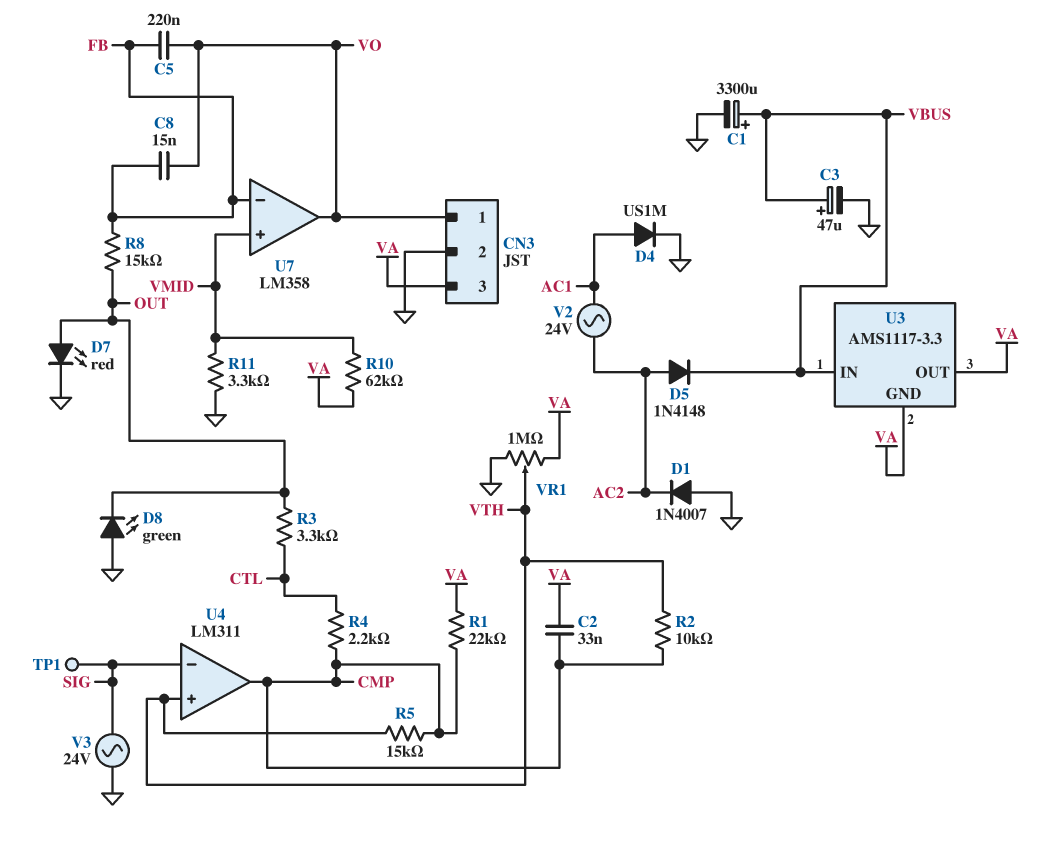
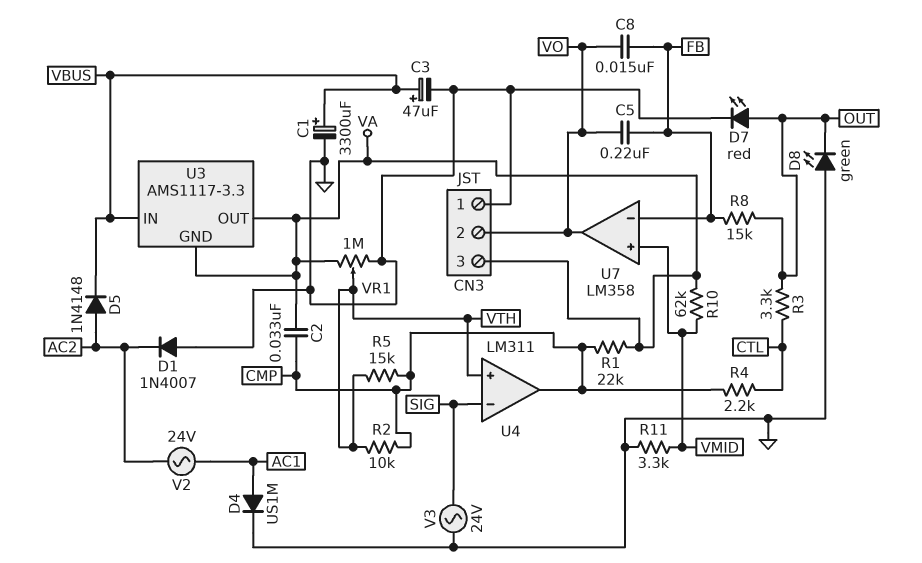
CN3 pin 1: VO -> GND
CN3 pin 2: GND -> VO
TP1: test point (SIG) -> none

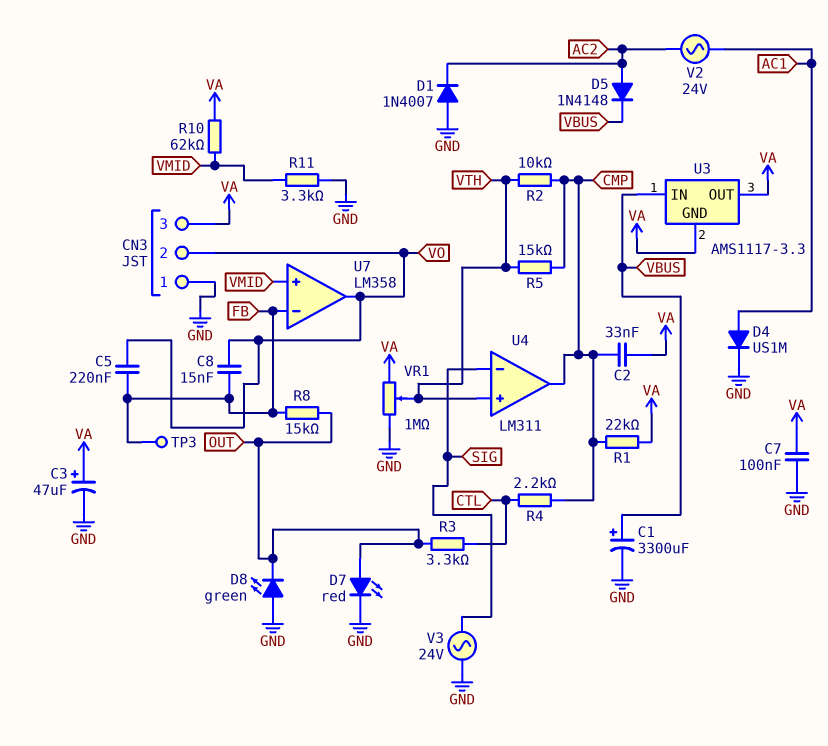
C3: 47uF (plus VBUS, minus GND) -> 47uF (plus VA, minus GND)
C7: none -> 100nF (GND, VA)
TP3: none -> test point (FB)

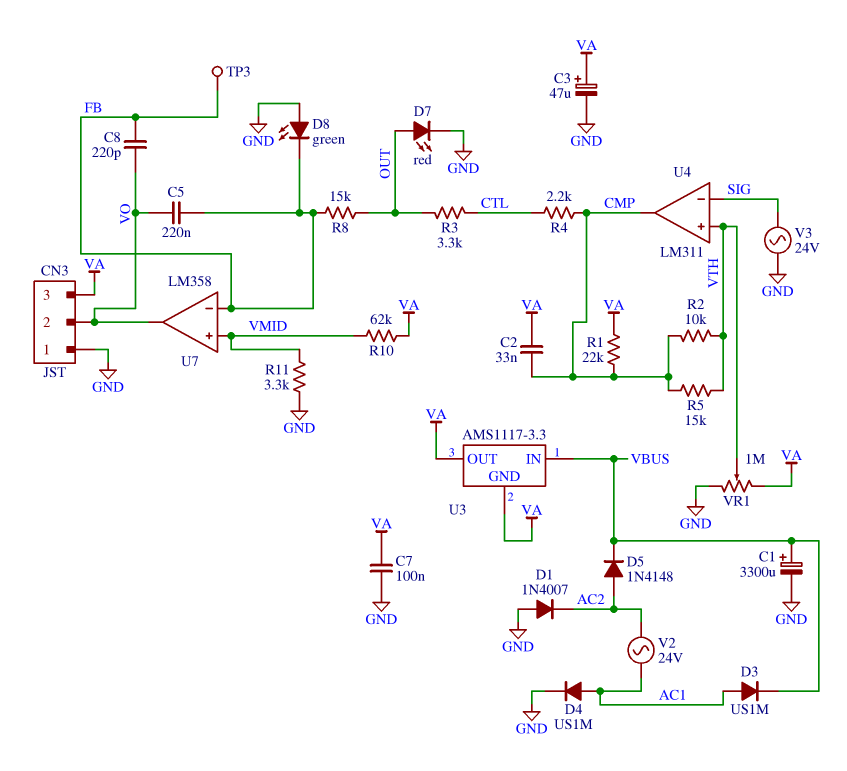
C8: 15nF (FB, VO) -> 220pF (FB, VO)
D3: none -> diode US1M (A AC1, K VBUS)
D8: LED green (A GND, K OUT) -> LED green (A GND, K FB)

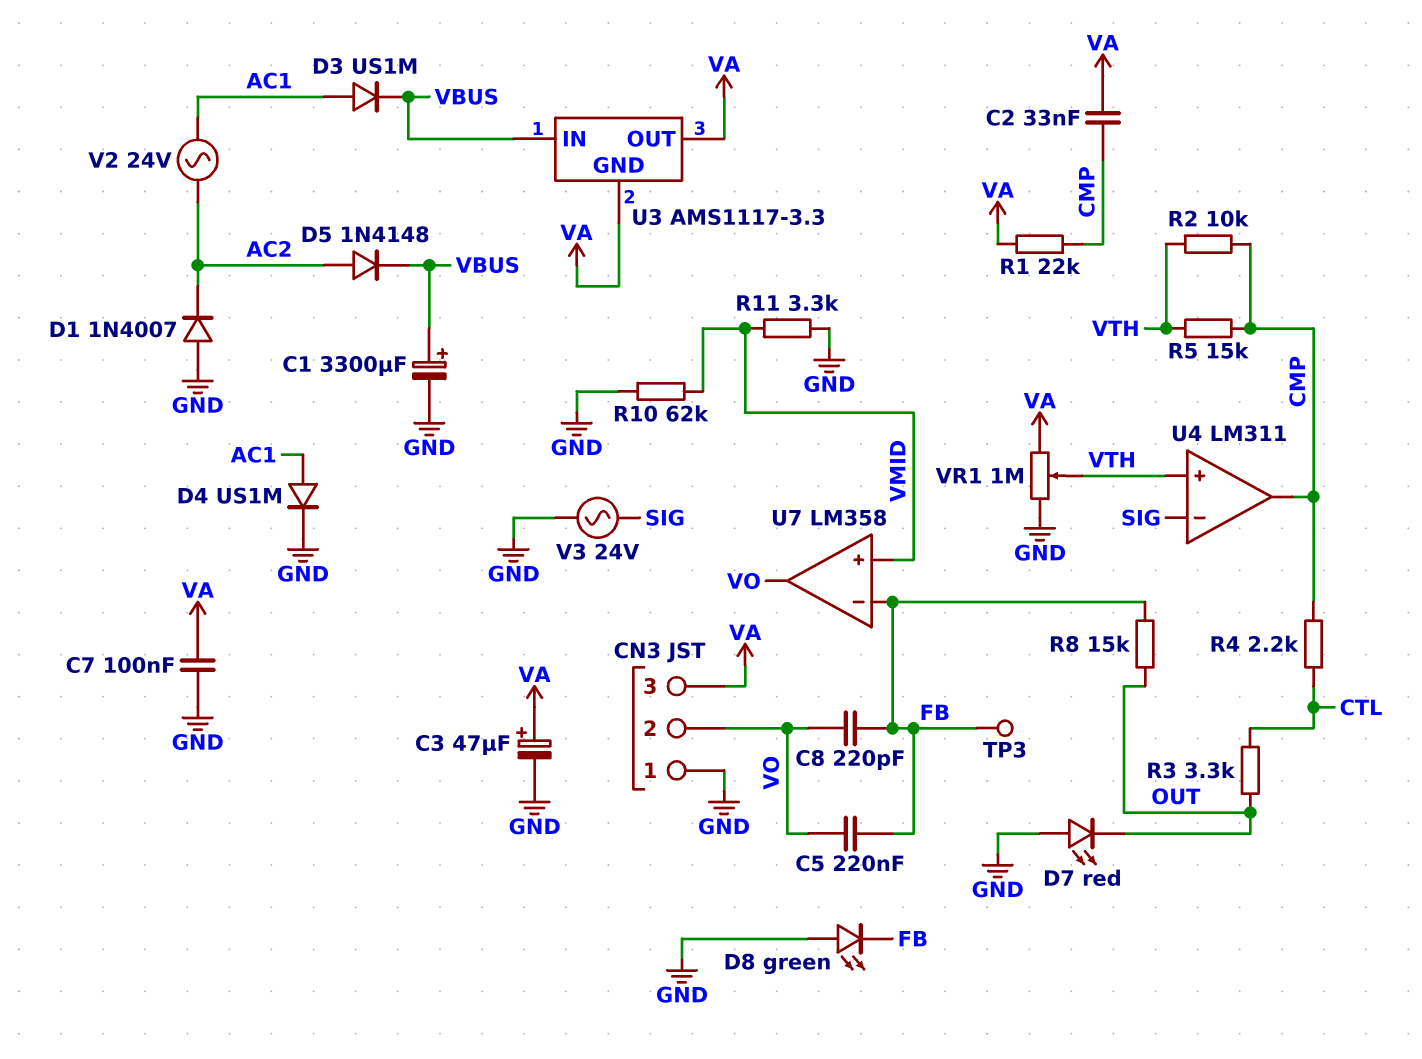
D7: LED red (A OUT, K GND) -> LED red (A GND, K OUT)
R10: 62k (VA, VMID) -> 62k (GND, VMID)

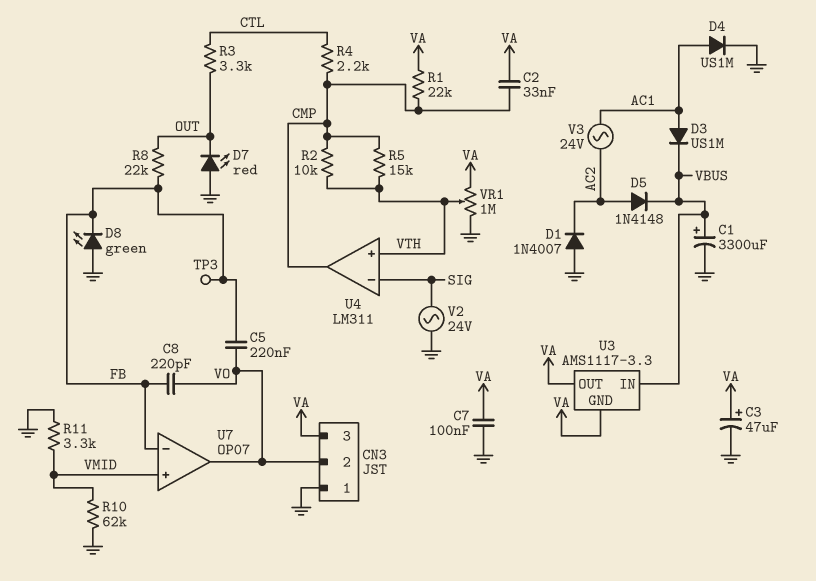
R8: 15k (FB, OUT) -> 22k (FB, OUT)
U7: LM358 -> OP07
V2: AC 24V (AC1, AC2) -> AC 24V (GND, SIG)
V3: AC 24V (GND, SIG) -> AC 24V (AC1, AC2)

